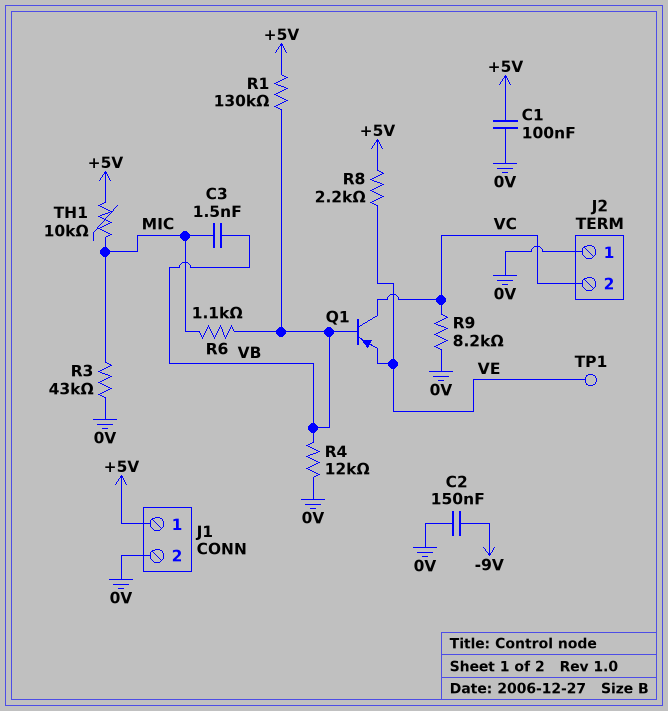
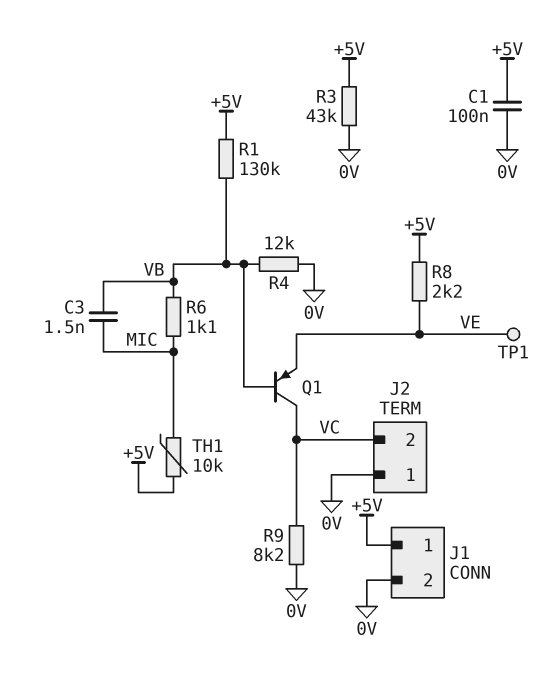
C2: 150nF (-9V, 0V) -> none
R3: 43k (0V, MIC) -> 43k (+5V, 0V)

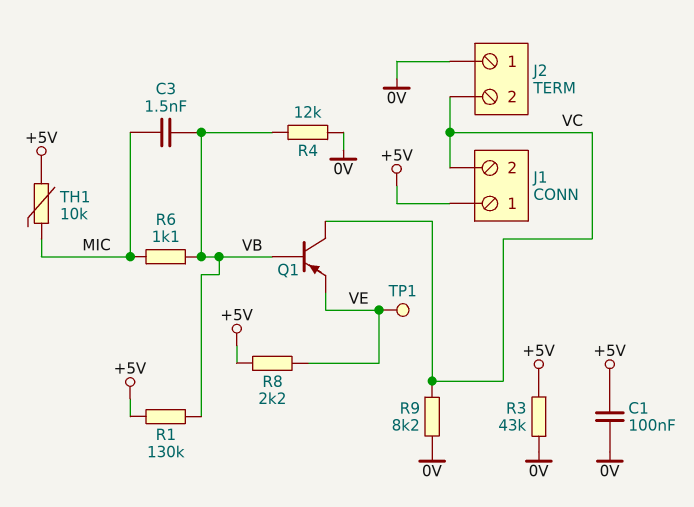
J1 pin 2: 0V -> VC

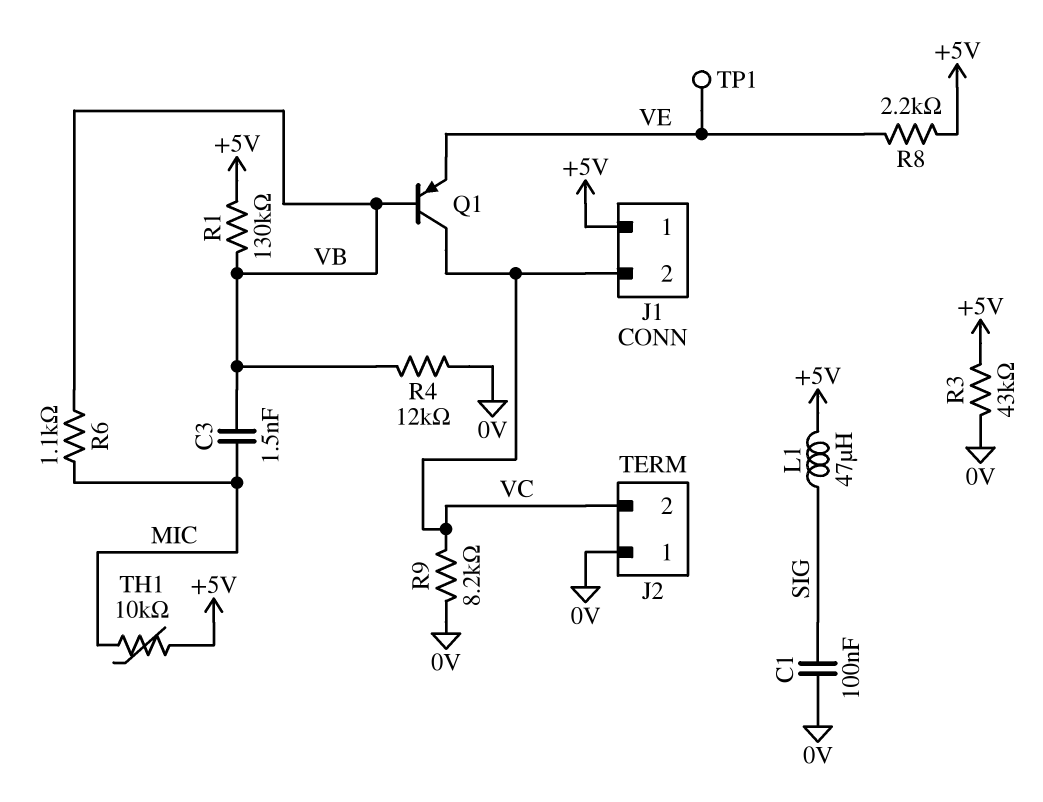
C1: 100nF (+5V, 0V) -> 100nF (0V, SIG)
L1: none -> 47uH (+5V, SIG)

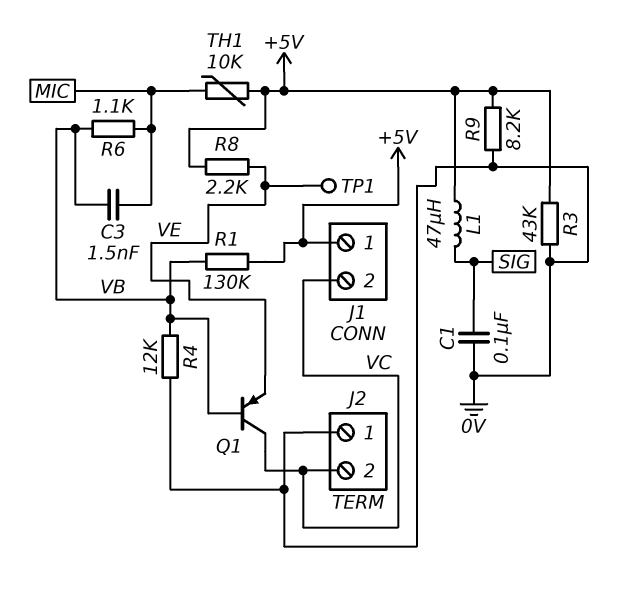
R9: 8.2k (0V, VC) -> 8.2k (+5V, 0V)

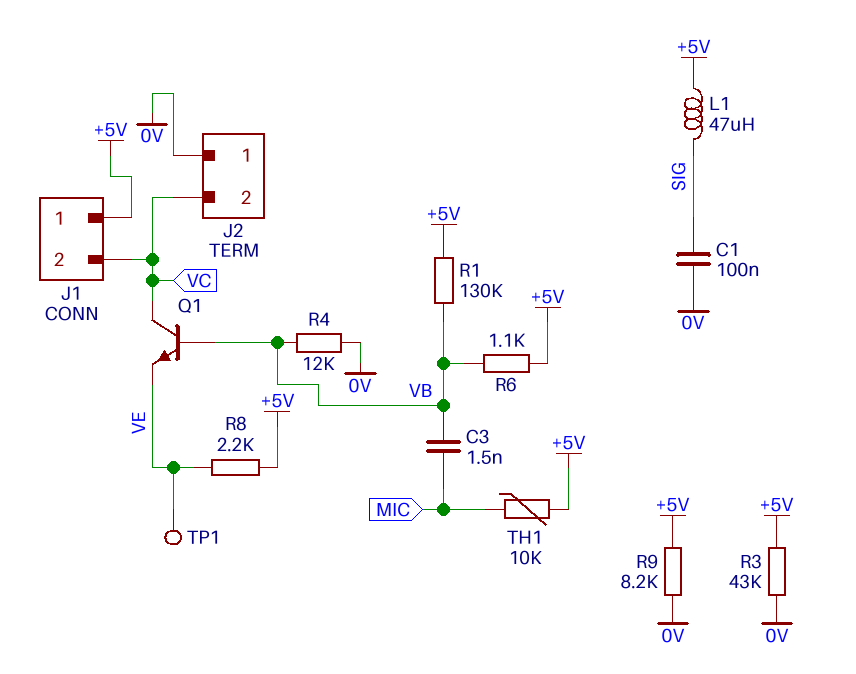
Q1: PNP (B VB, C VC, E VE) -> NPN (B VB, C VC, E VE)
R6: 1.1k (MIC, VB) -> 1.1k (+5V, VB)

